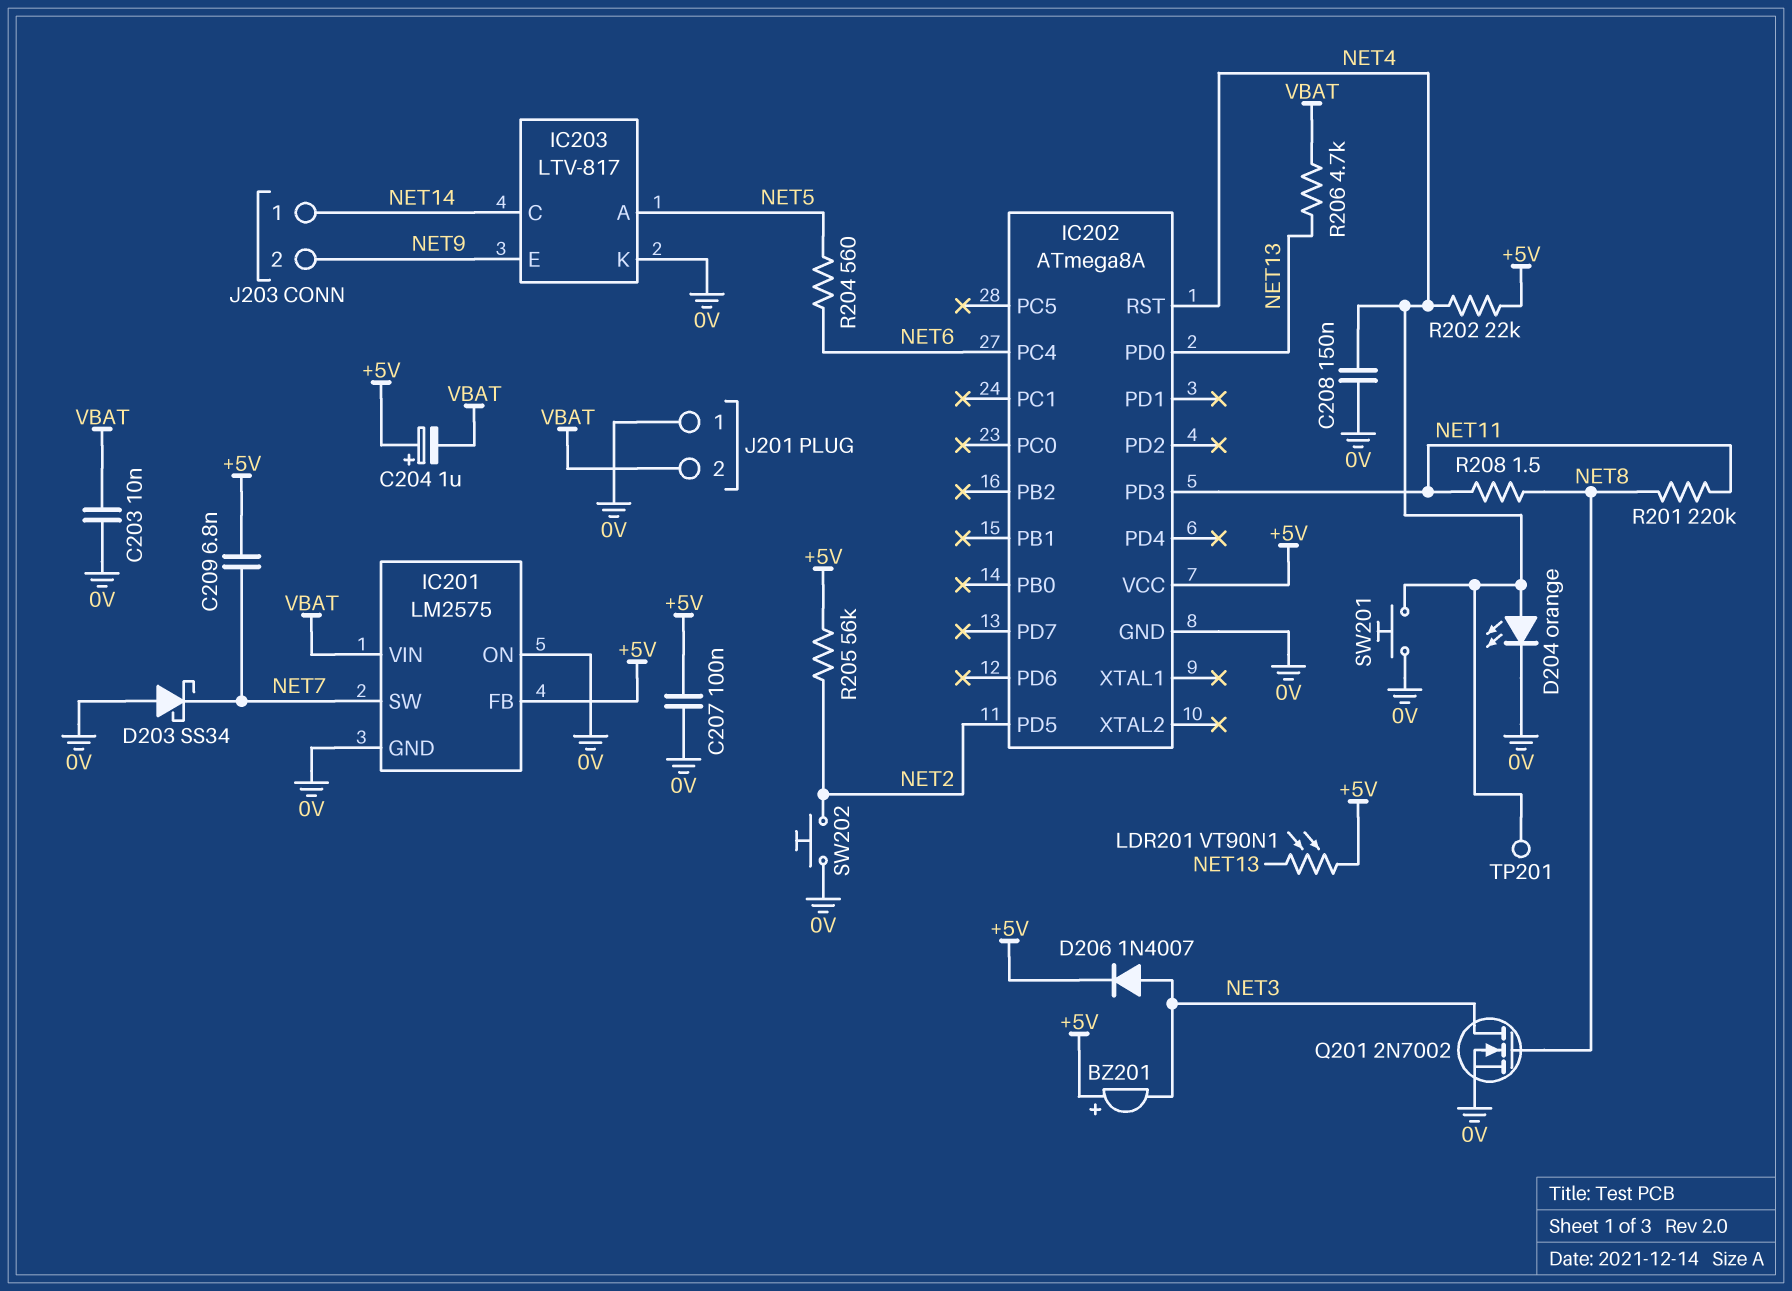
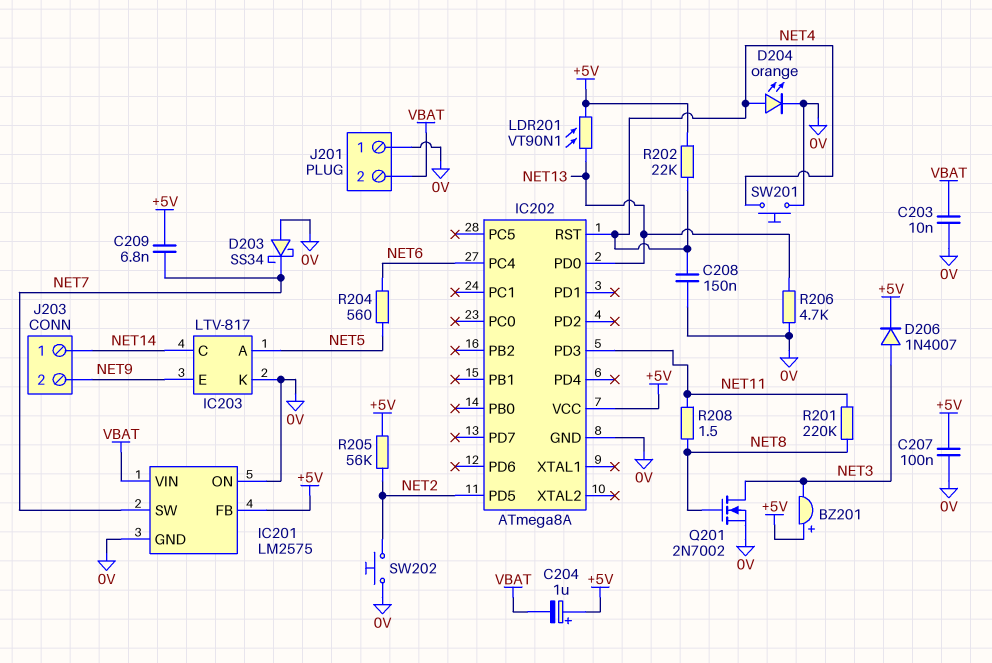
R206: 4.7k (NET13, VBAT) -> 4.7k (0V, NET13)
TP201: test point (NET4) -> none

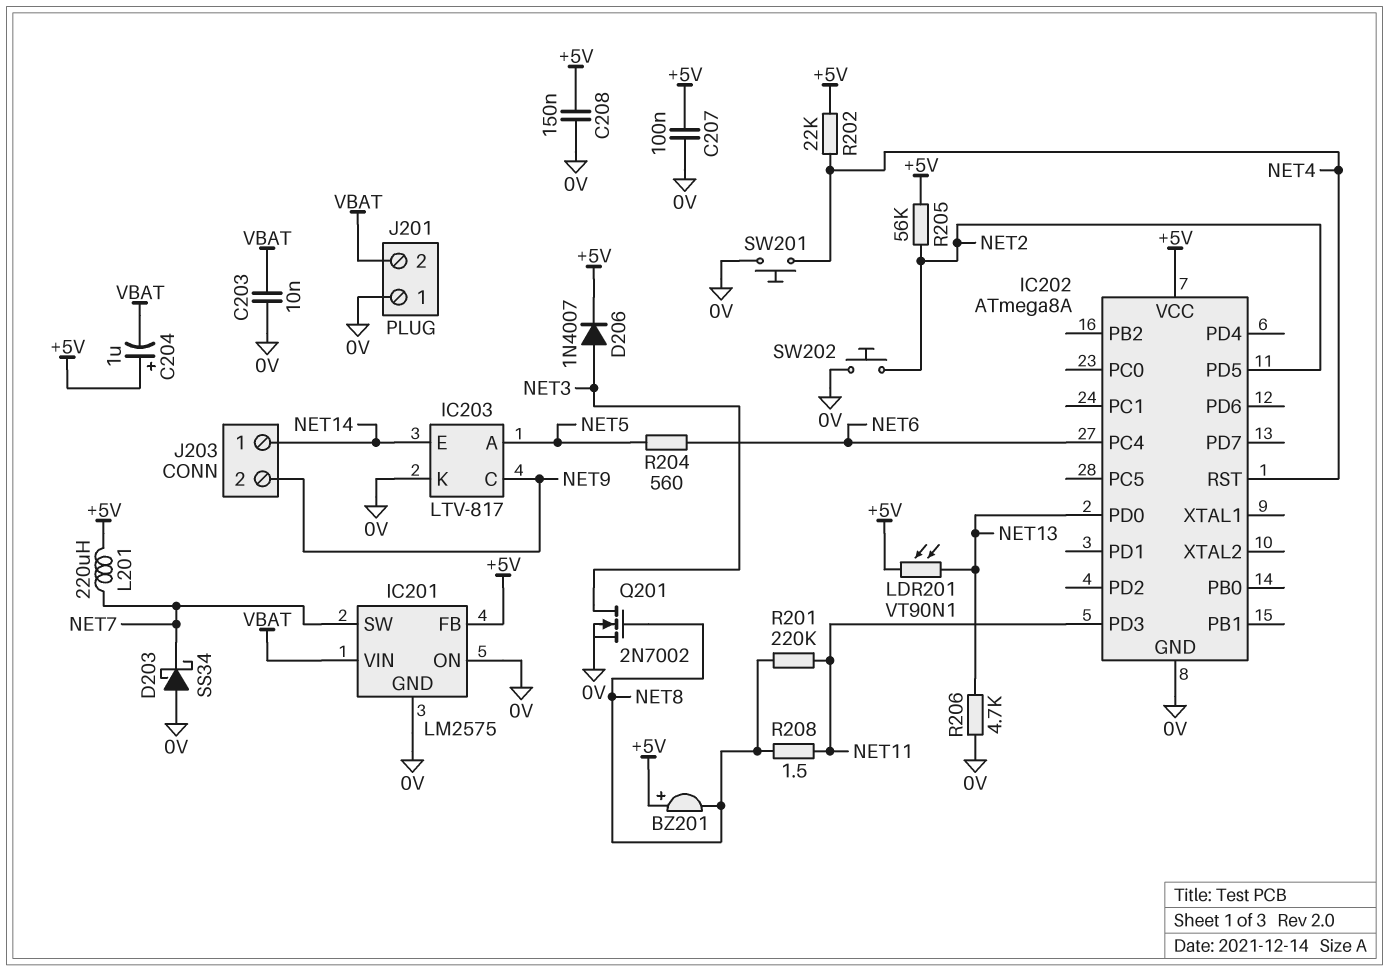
BZ201: buzzer (plus +5V, minus NET3) -> buzzer (plus +5V, minus NET8)
C208: 150nF (0V, NET4) -> 150nF (+5V, 0V)
C209: 6.8nF (+5V, NET7) -> none
D204: LED orange (A NET4, K 0V) -> none
IC203 pin C: NET14 -> NET9
IC203 pin E: NET9 -> NET14
L201: none -> 220uH (+5V, NET7)

